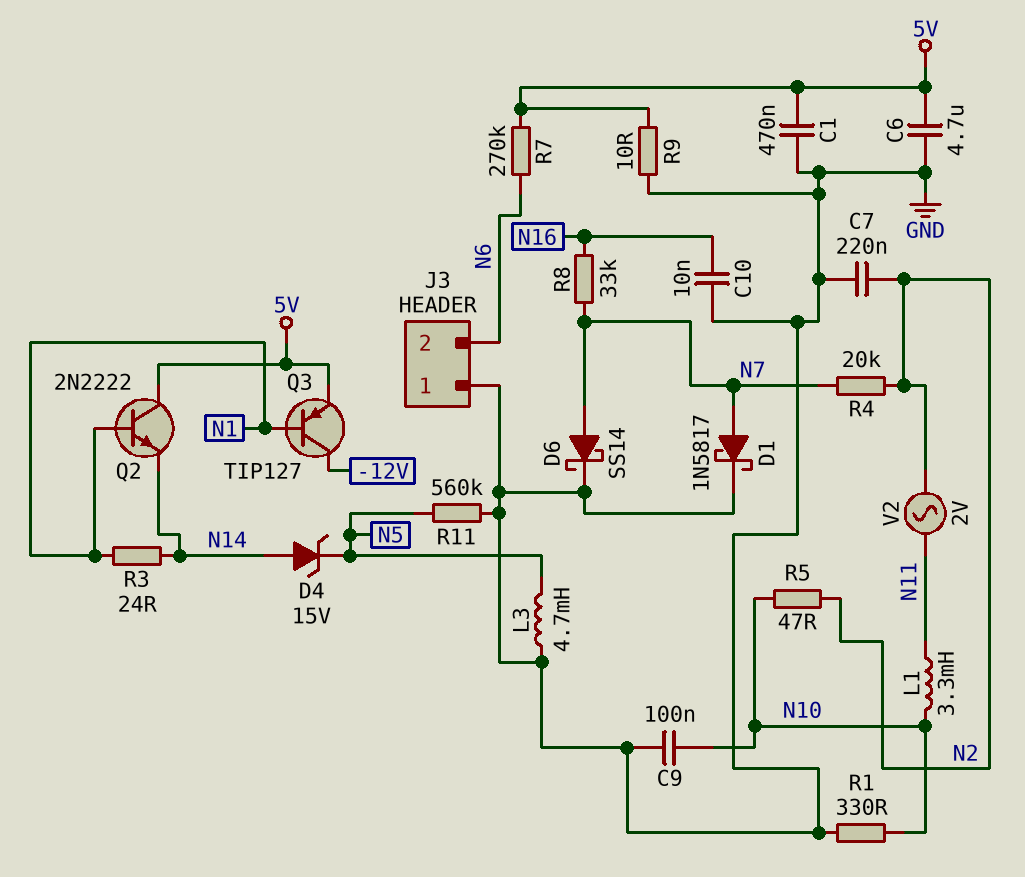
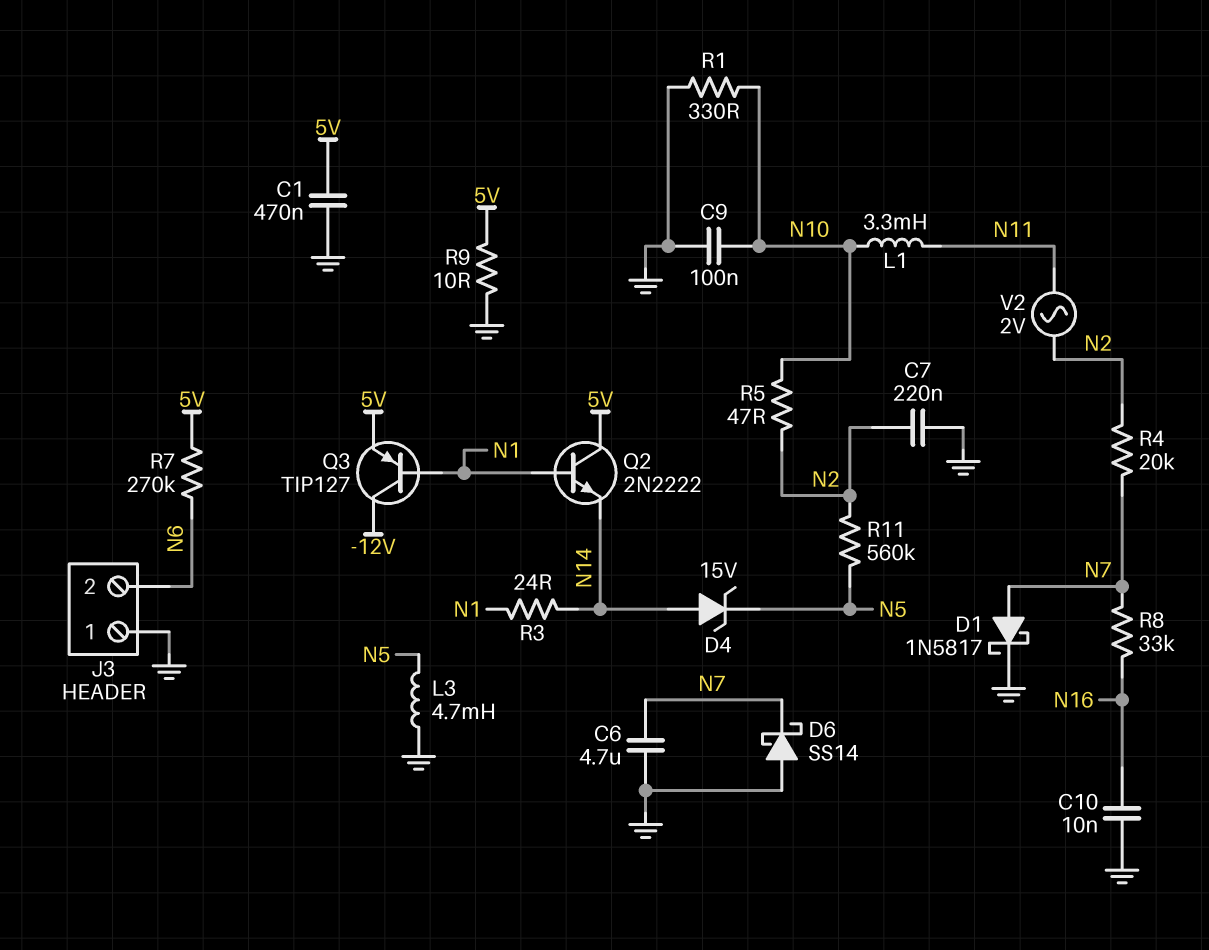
C6: 4.7uF (5V, GND) -> 4.7uF (GND, N7)
D6: schottky SS14 (A N7, K GND) -> schottky SS14 (A GND, K N7)
R11: 560k (GND, N5) -> 560k (N2, N5)

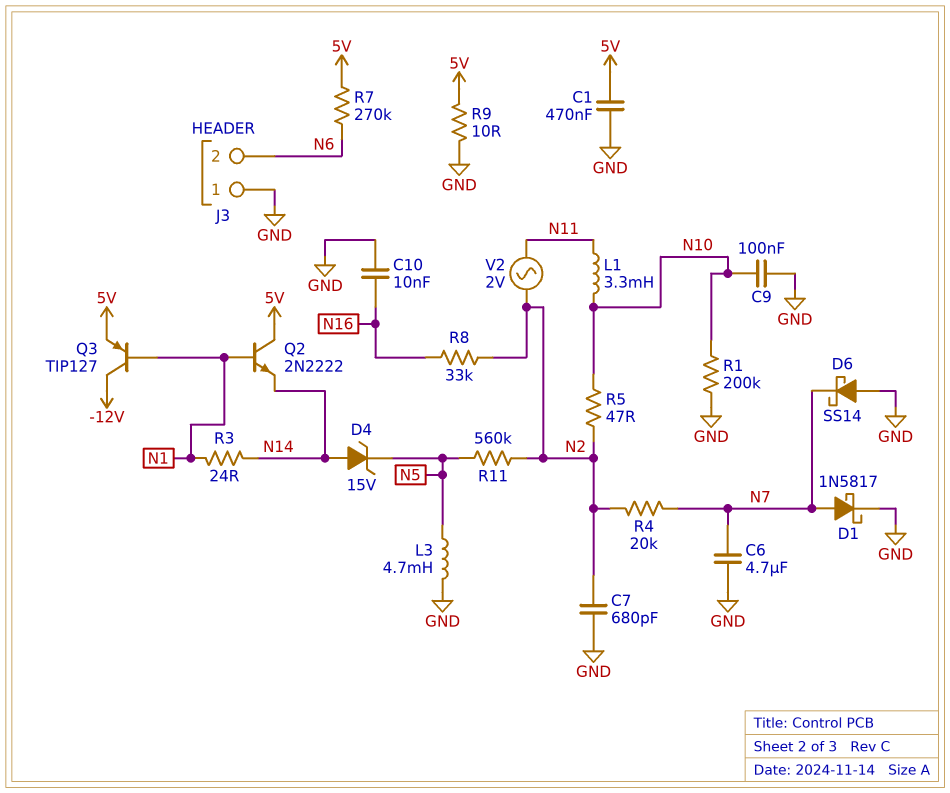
C7: 220nF (GND, N2) -> 680pF (GND, N2)
R1: 330 (GND, N10) -> 200k (GND, N10)
R8: 33k (N7, N16) -> 33k (N2, N16)

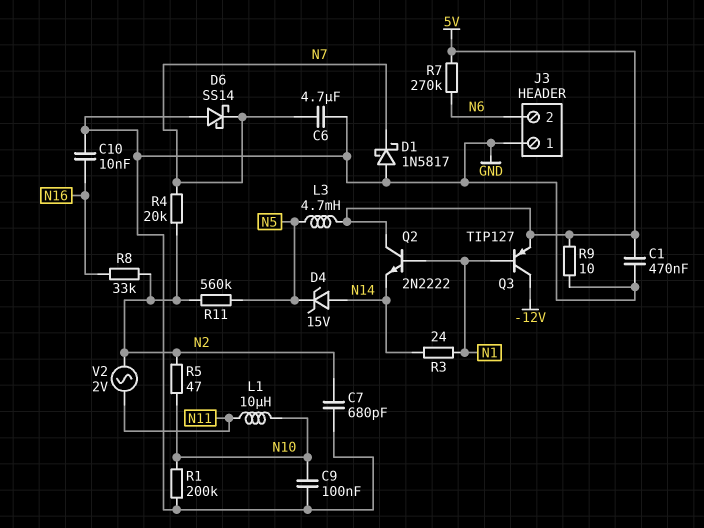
D1: schottky 1N5817 (A N7, K GND) -> schottky 1N5817 (A GND, K N7)
L1: 3.3mH (N10, N11) -> 10uH (N10, N11)
L3: 4.7mH (GND, N5) -> 4.7mH (5V, N5)

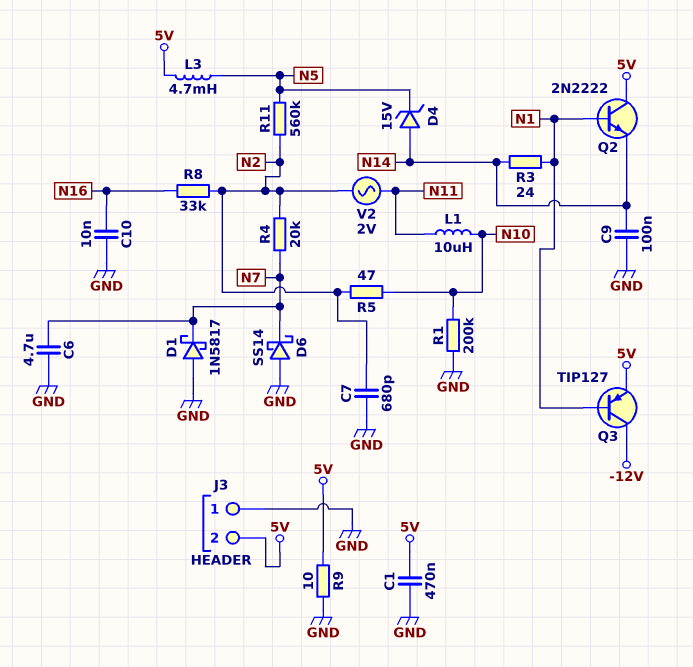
C9: 100nF (GND, N10) -> 100nF (GND, N14)
J3 pin 2: N6 -> 5V
R7: 270k (5V, N6) -> none

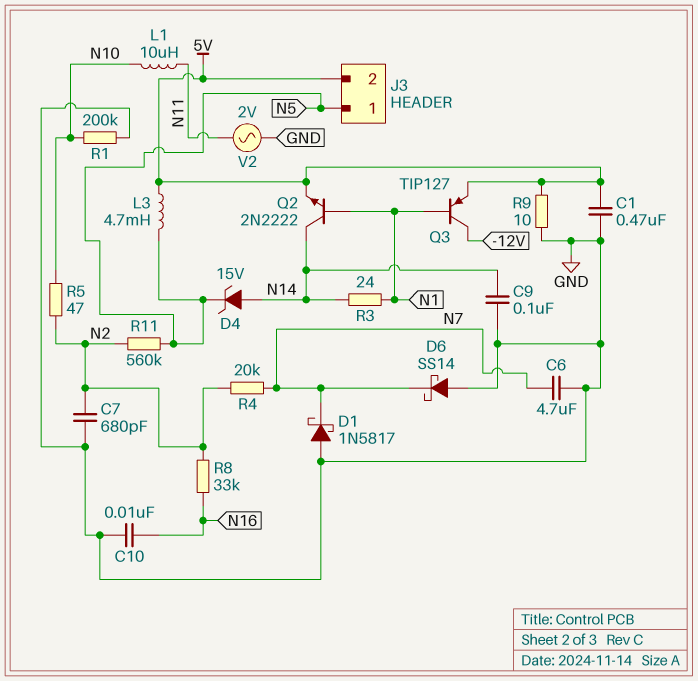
J3 pin 1: GND -> N5
Q2: NPN 2N2222 (B N1, C 5V, E N14) -> NPN 2N2222 (B N1, C N14, E 5V)
V2: AC 2V (N2, N11) -> AC 2V (GND, N11)

